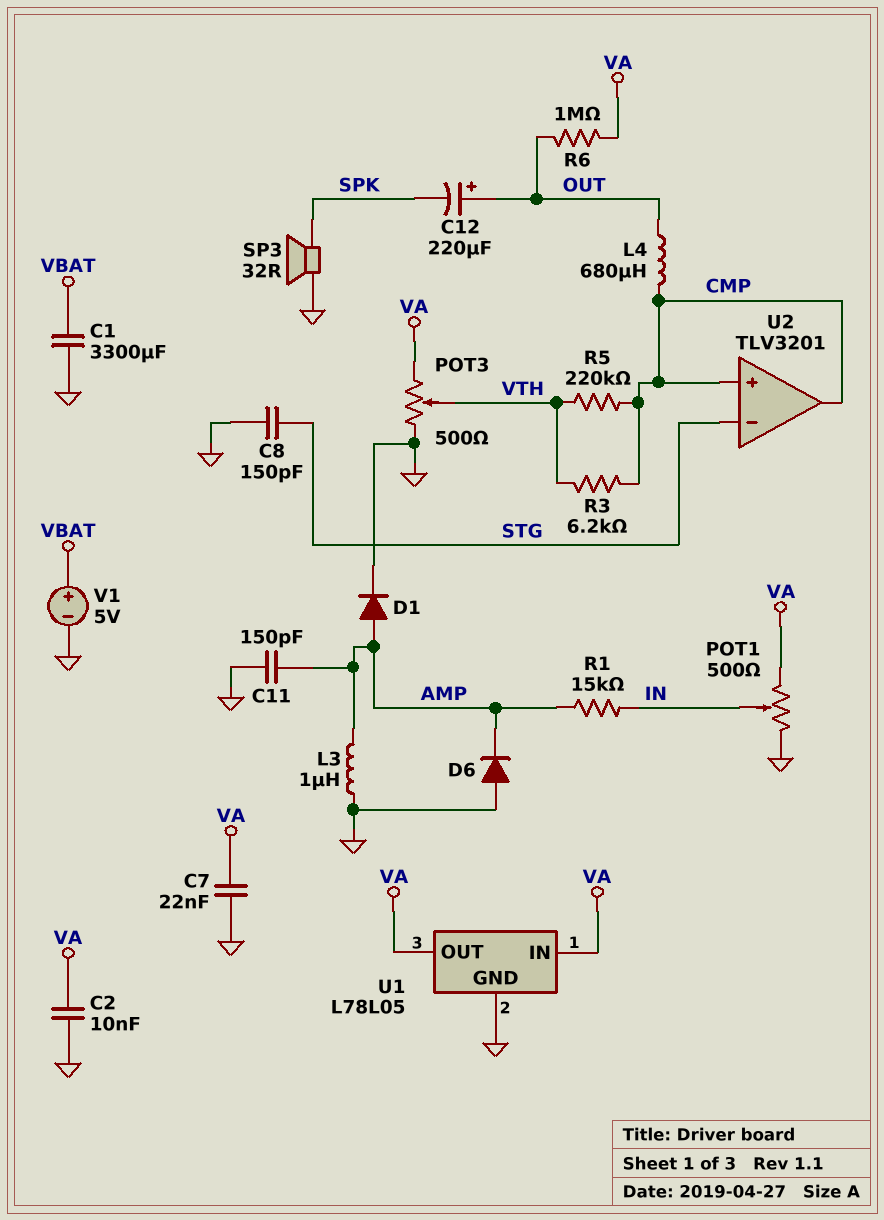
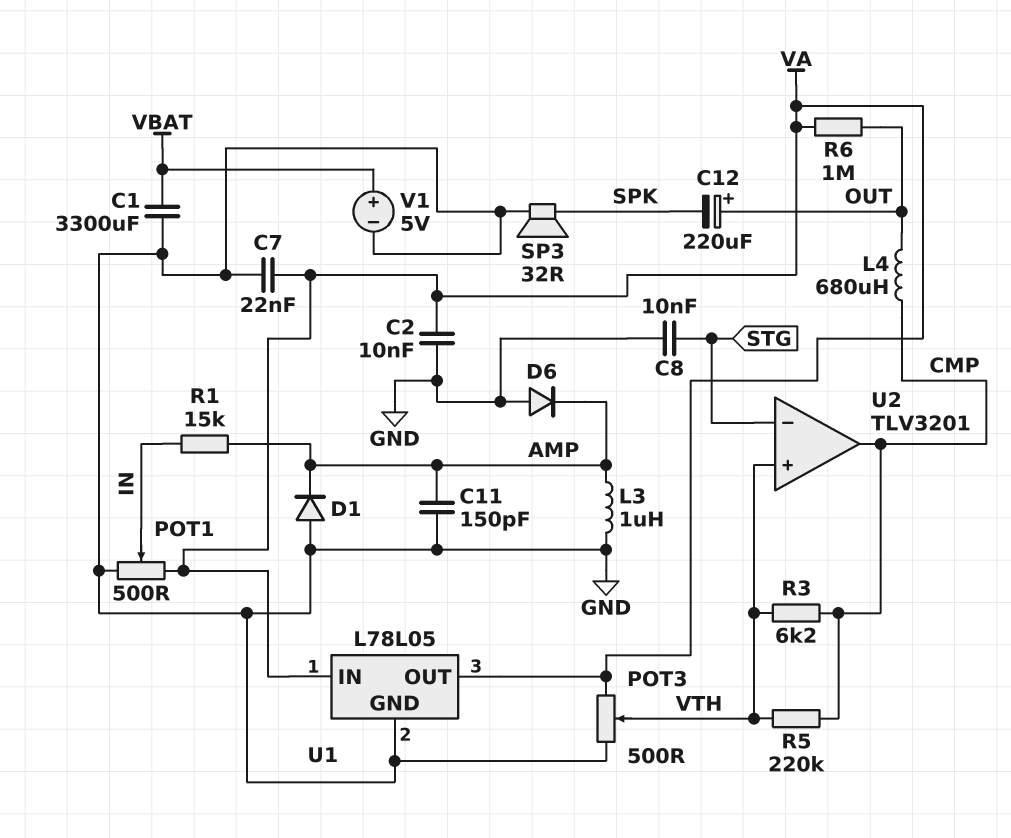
C8: 150pF (GND, STG) -> 10nF (GND, STG)
D1: diode (A AMP, K GND) -> diode (A GND, K AMP)
U2 pin in+: CMP -> VTH

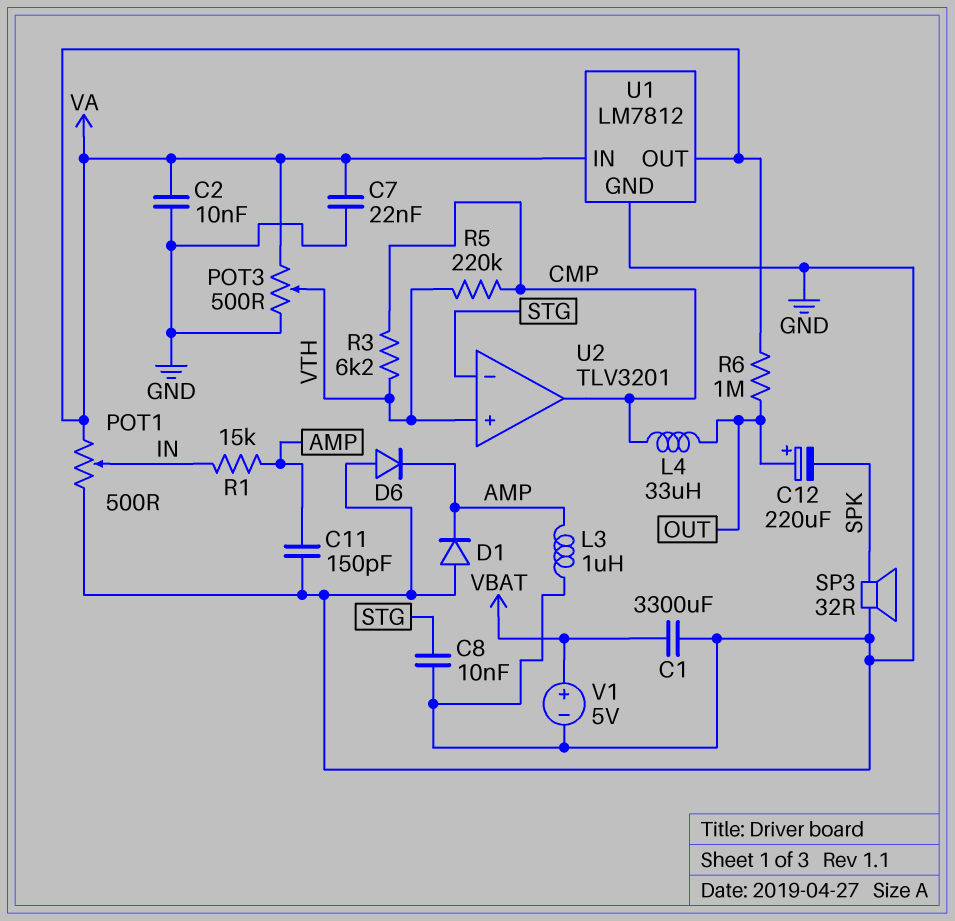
L4: 680uH (CMP, OUT) -> 33uH (CMP, OUT)
U1: L78L05 -> LM7812

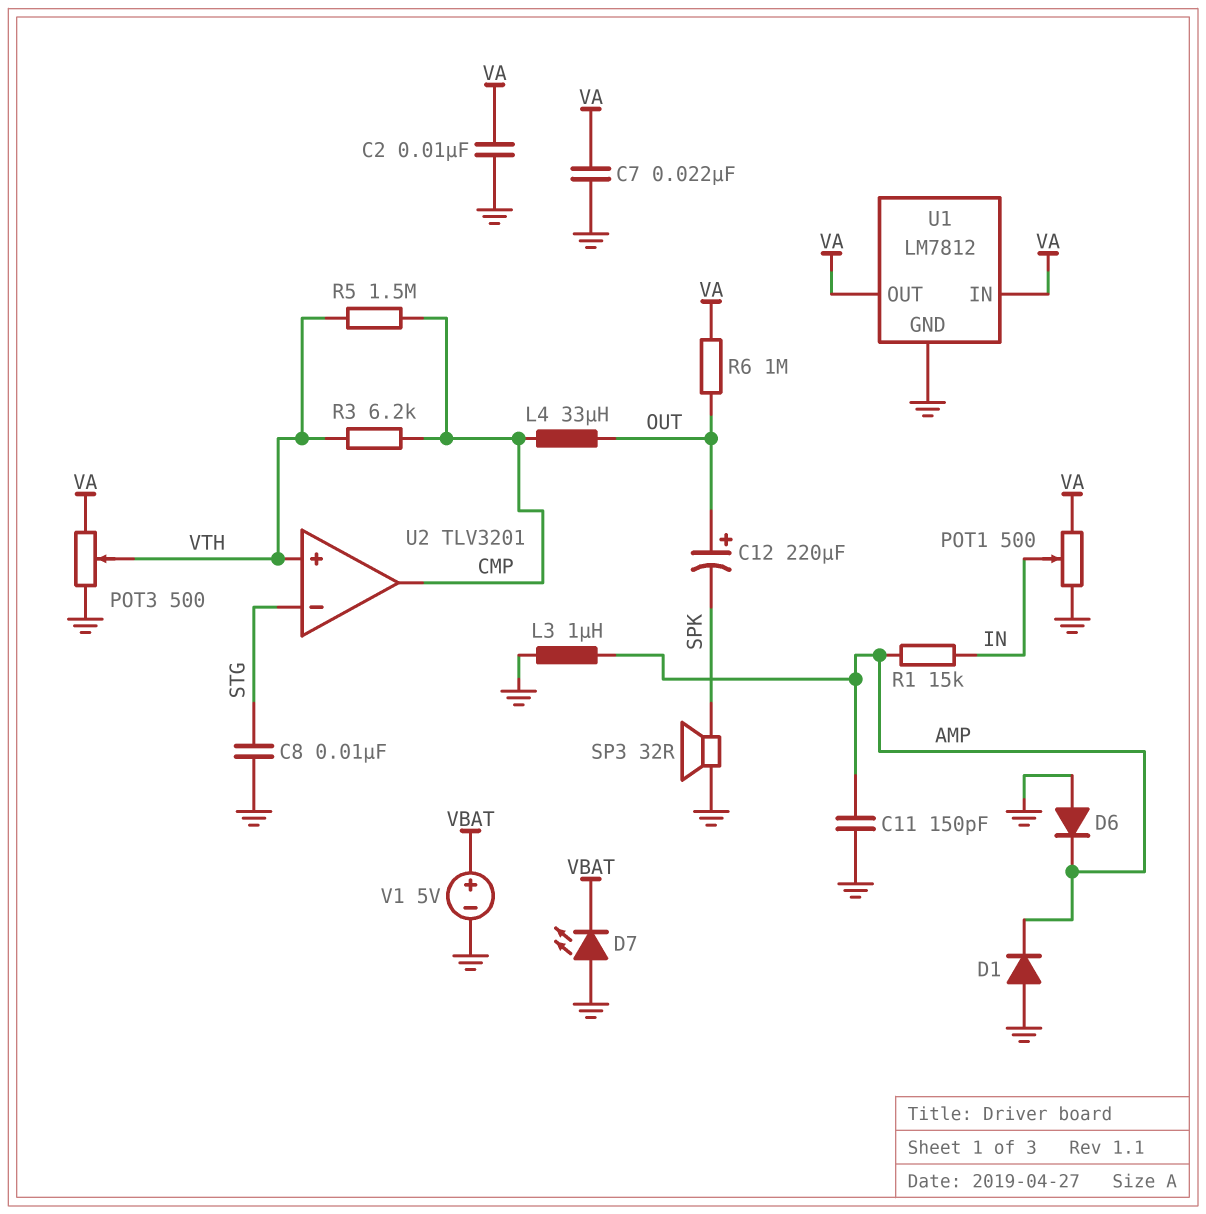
C1: 3300uF (GND, VBAT) -> none
D7: none -> LED (A GND, K VBAT)
R5: 220k (CMP, VTH) -> 1.5M (CMP, VTH)

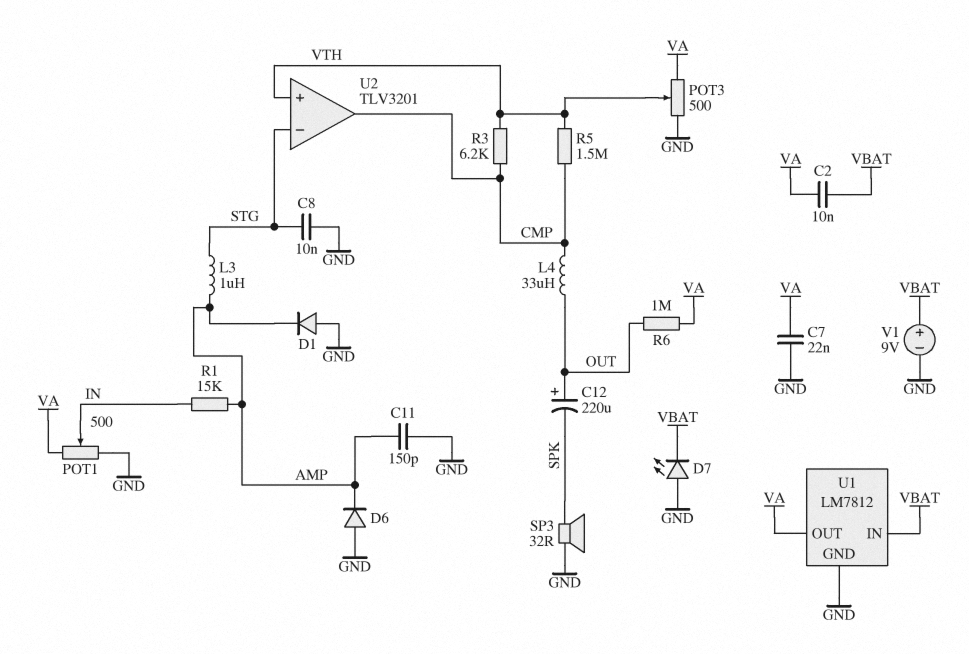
C2: 10nF (GND, VA) -> 10nF (VA, VBAT)
L3: 1uH (AMP, GND) -> 1uH (AMP, STG)
U1 pin IN: VA -> VBAT
V1: 5V (plus VBAT, minus GND) -> 9V (plus VBAT, minus GND)

